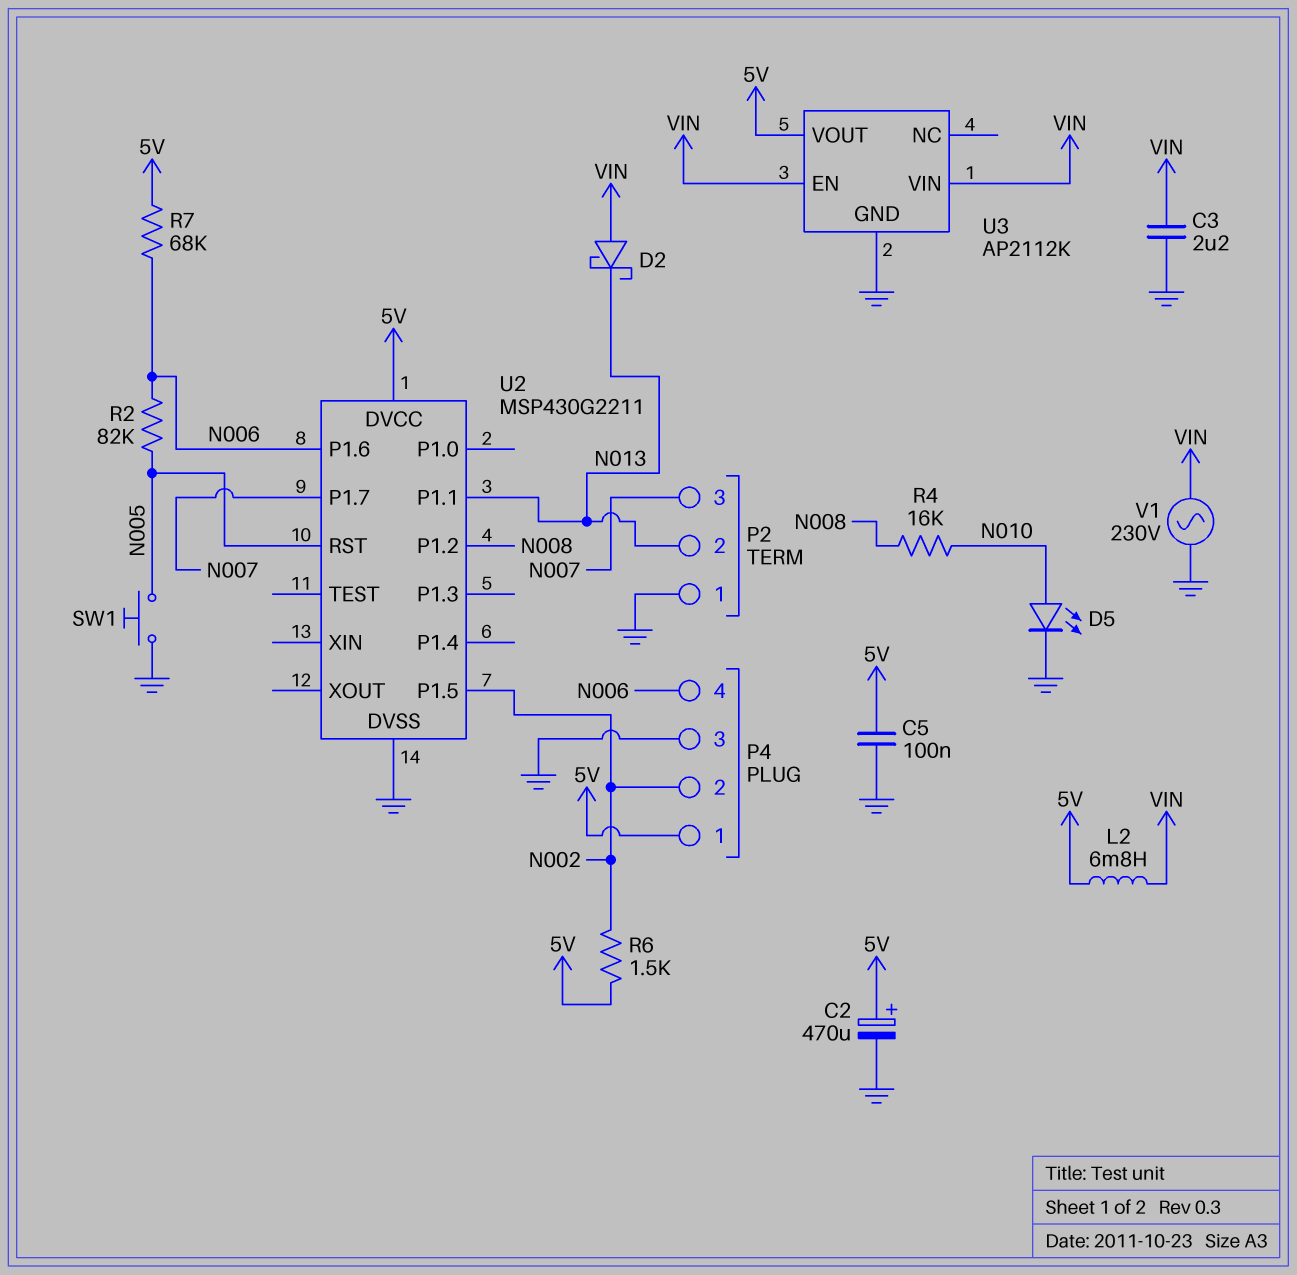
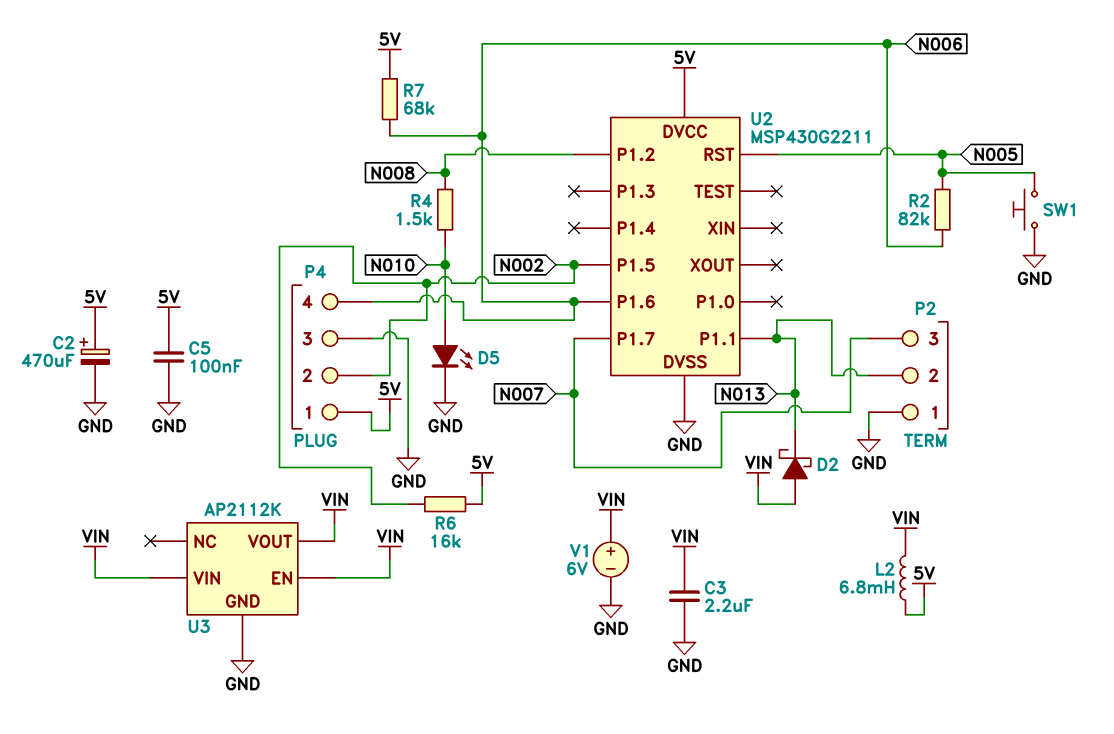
R4: 16k (N008, N010) -> 1.5k (N008, N010)
R6: 1.5k (5V, N002) -> 16k (5V, N002)
U3 pin VOUT: 5V -> VIN
V1: AC 230V (GND, VIN) -> 6V (plus VIN, minus GND)

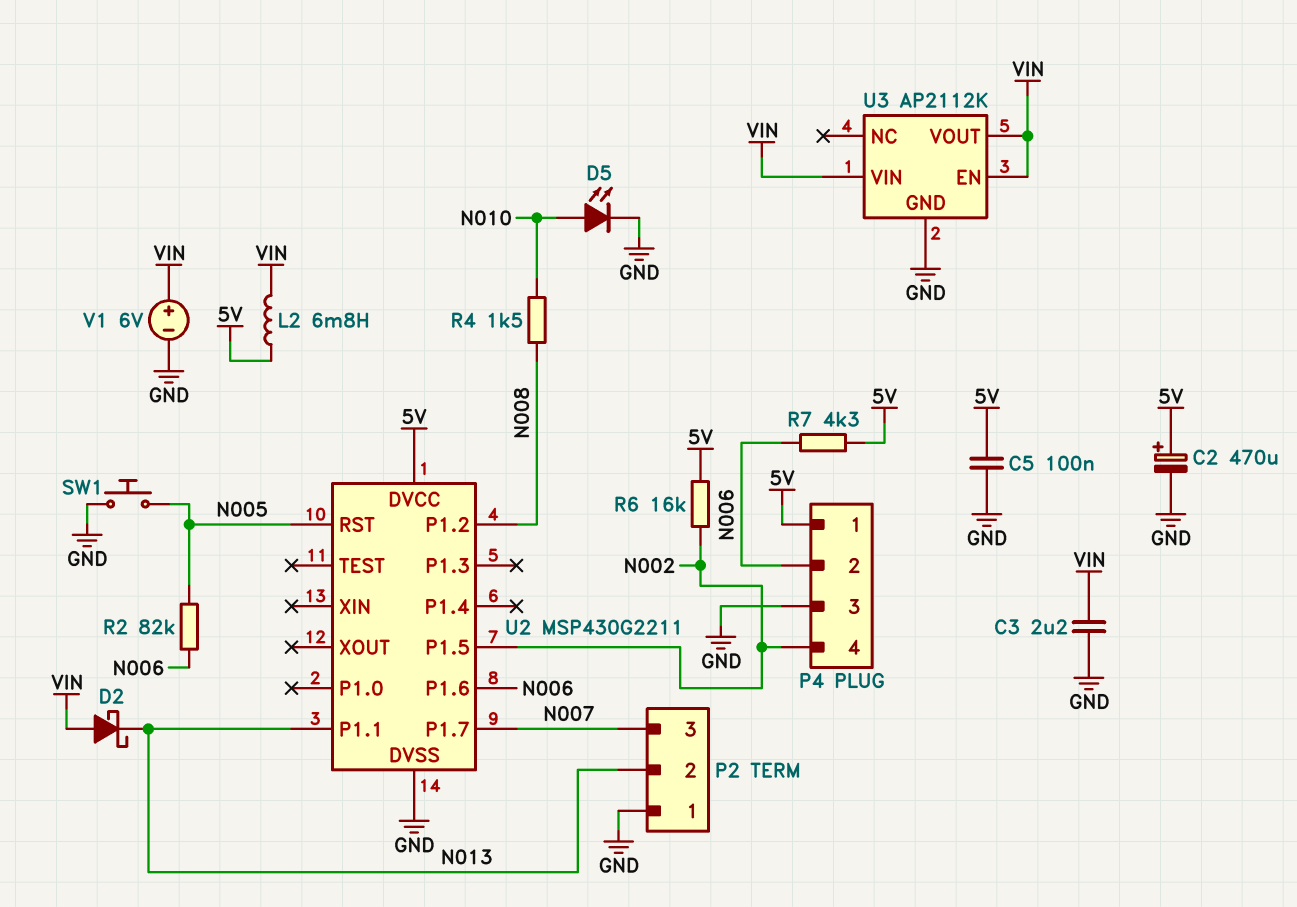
P4 pin 2: N002 -> N006
P4 pin 4: N006 -> N002
R7: 68k (5V, N006) -> 4.3k (5V, N006)

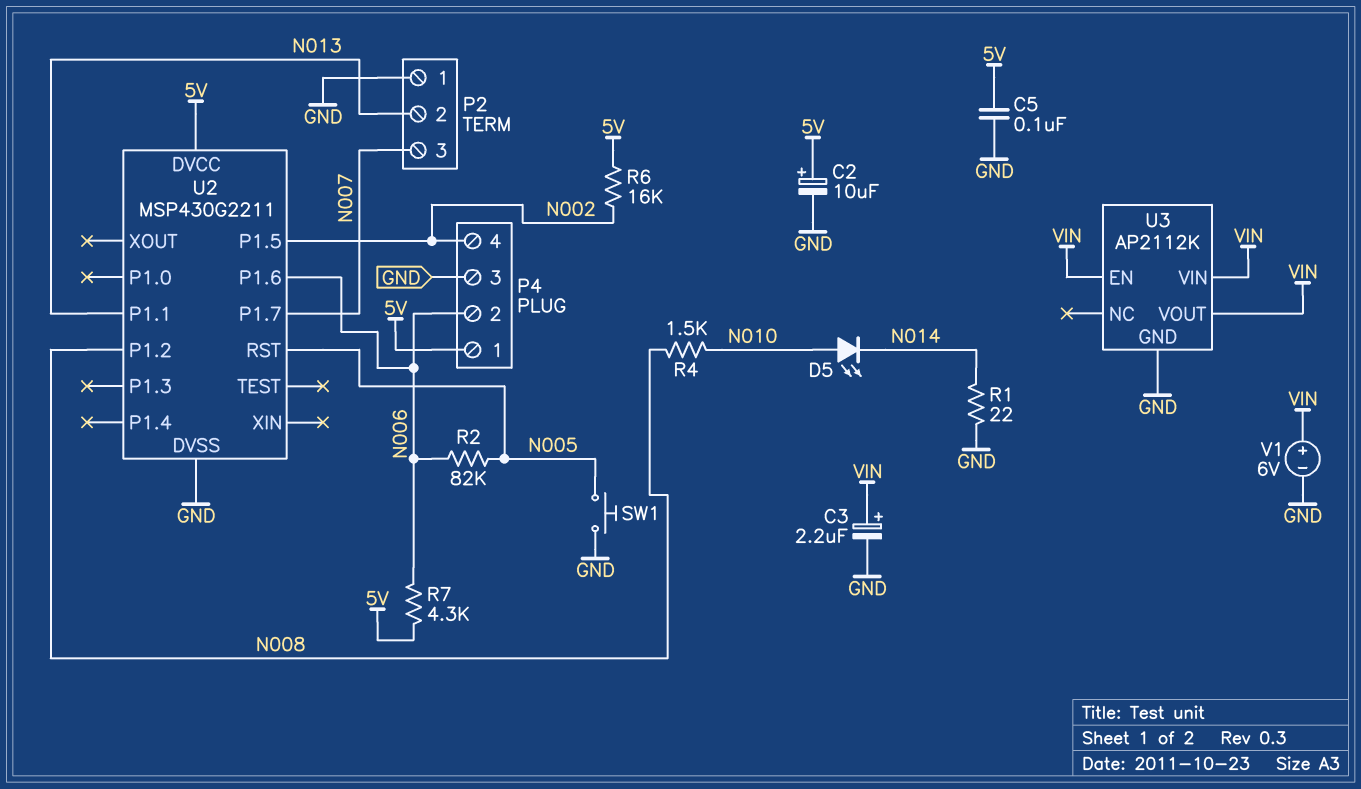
C2: 470uF (plus 5V, minus GND) -> 10uF (plus 5V, minus GND)
C3: 2.2uF (GND, VIN) -> 2.2uF (plus VIN, minus GND)
D2: schottky (A VIN, K N013) -> none
D5: LED (A N010, K GND) -> LED (A N010, K N014)
L2: 6.8mH (5V, VIN) -> none
R1: none -> 22 (GND, N014)

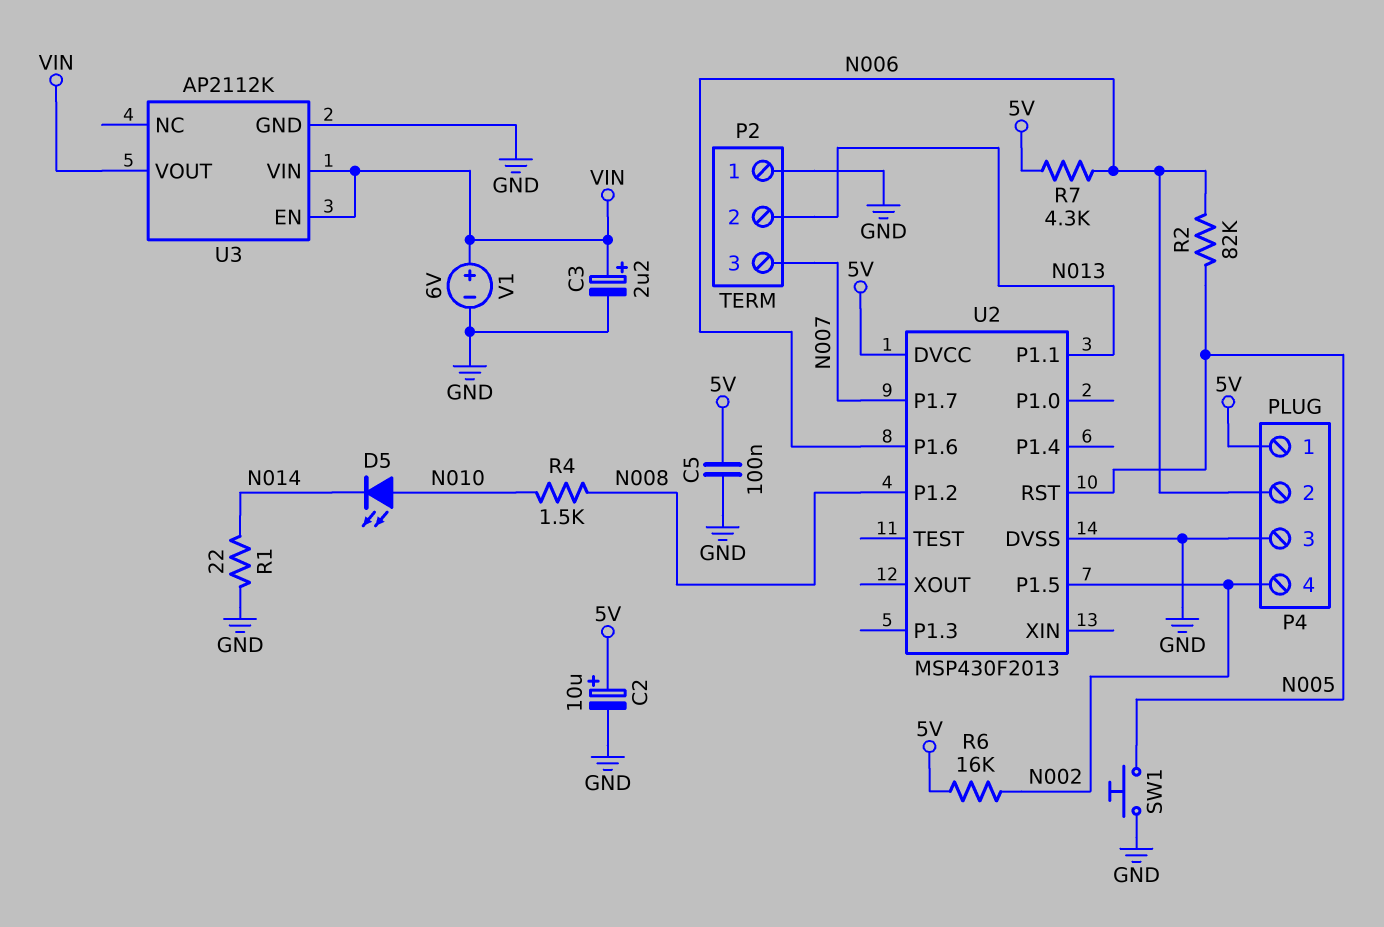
U2: MSP430G2211 -> MSP430F2013

